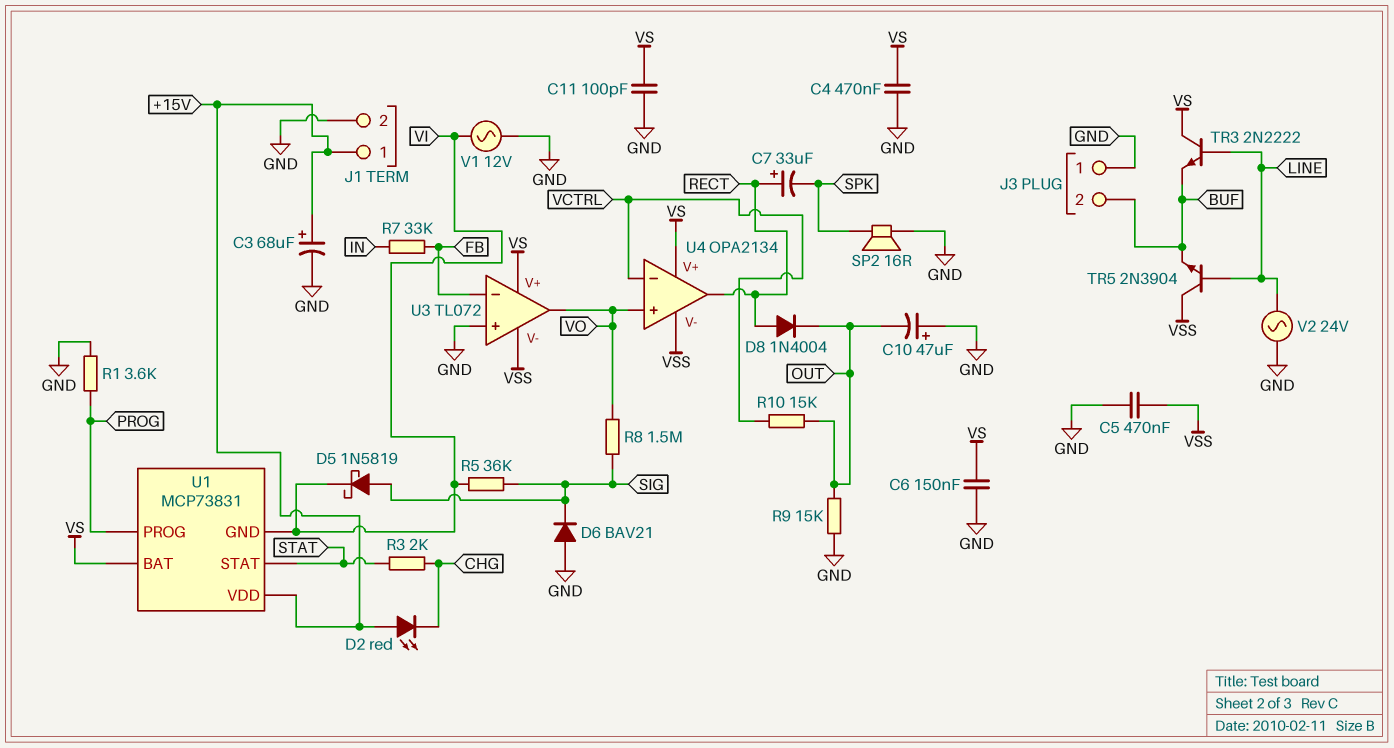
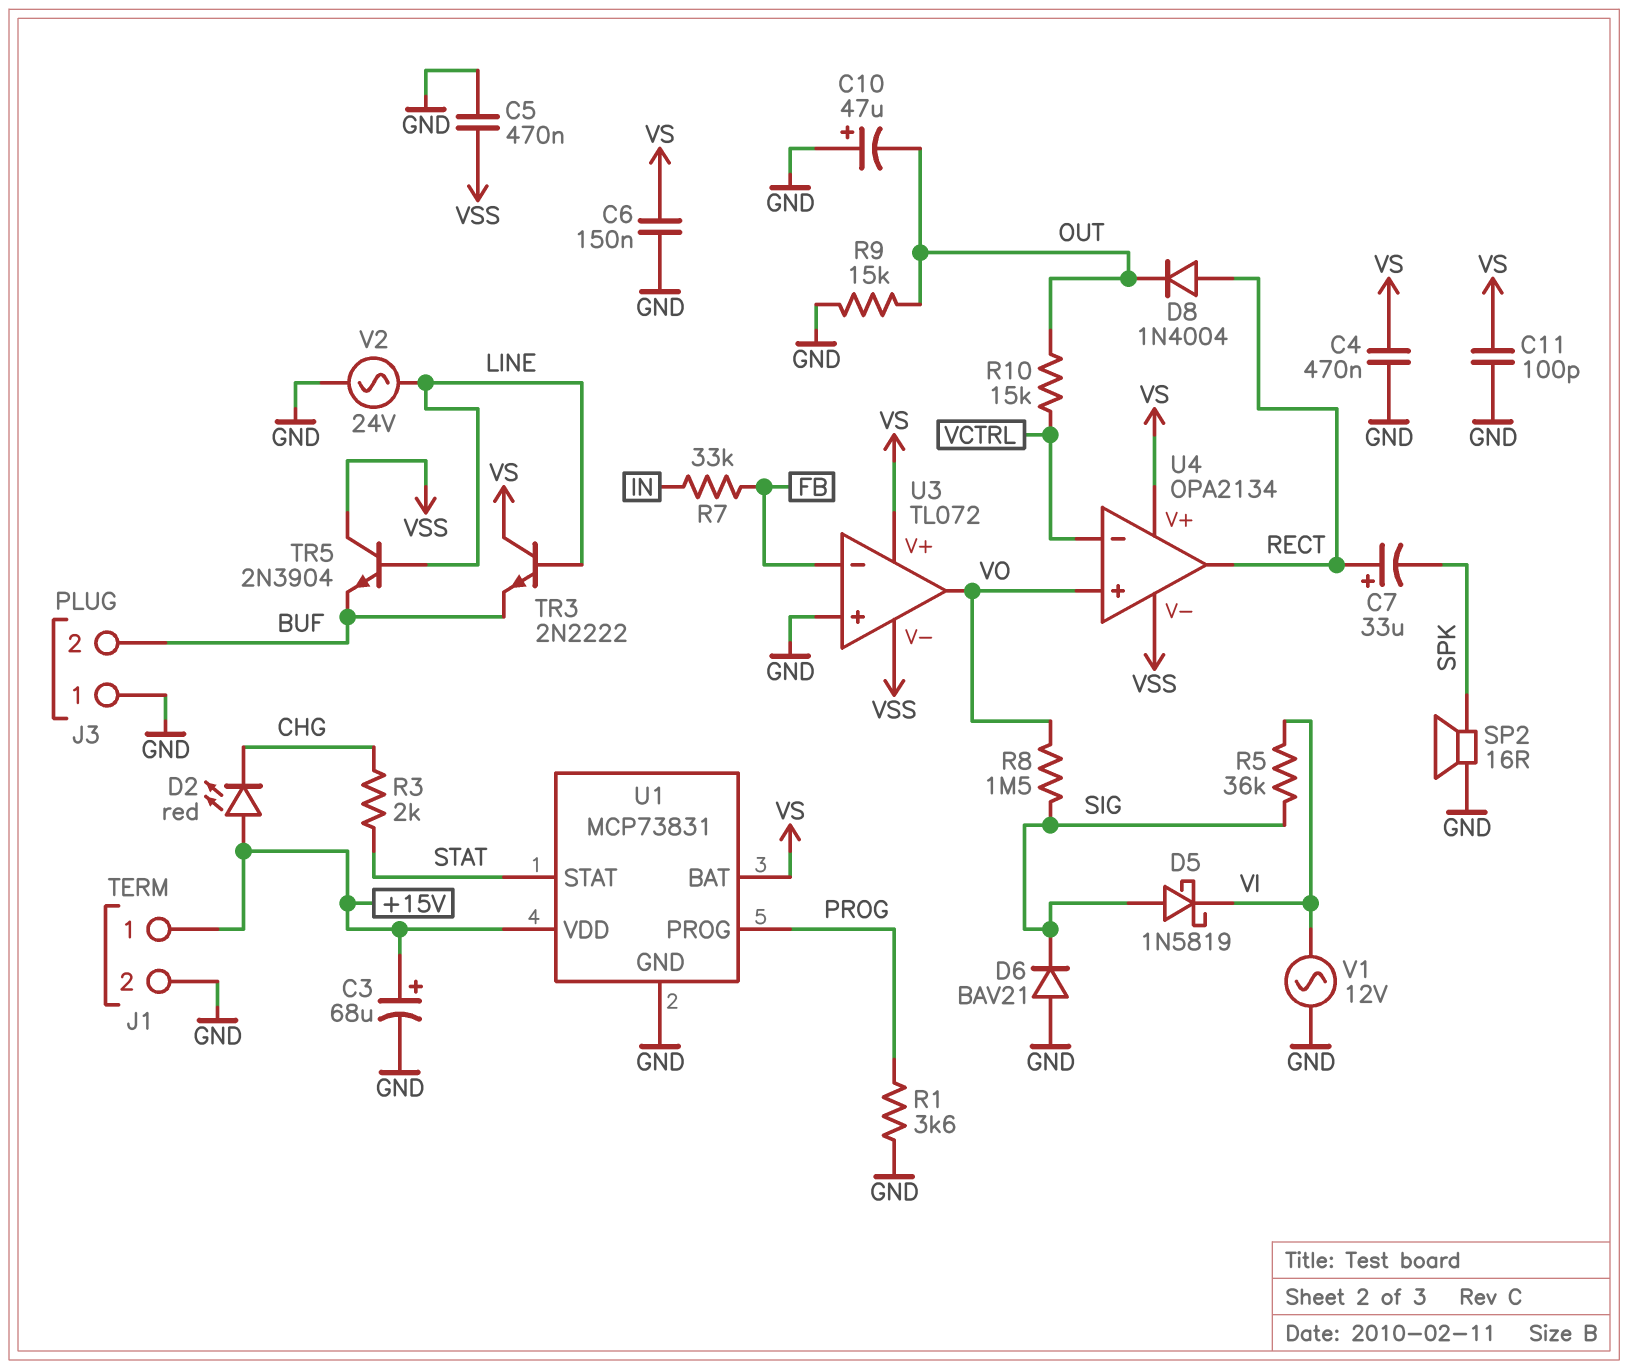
U1 pin GND: VI -> GND

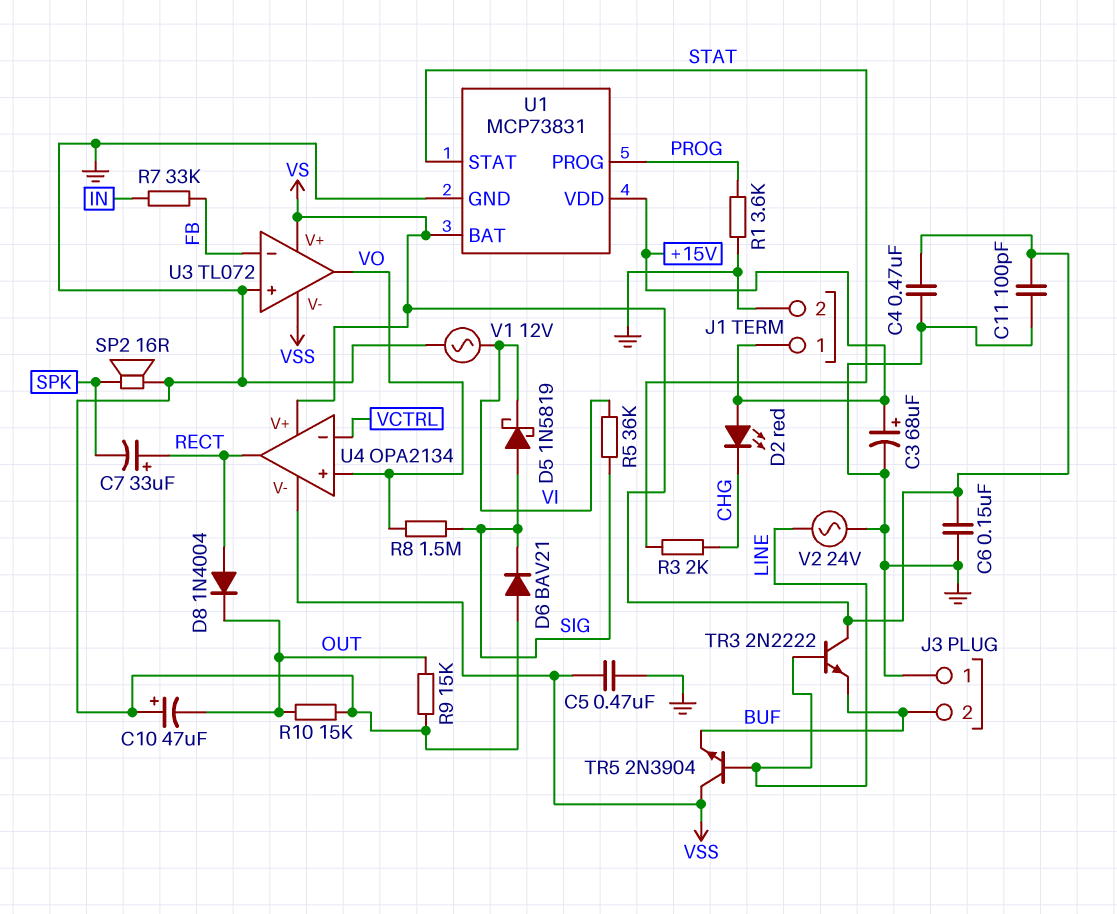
R10: 15k (OUT, VCTRL) -> 15k (GND, OUT)

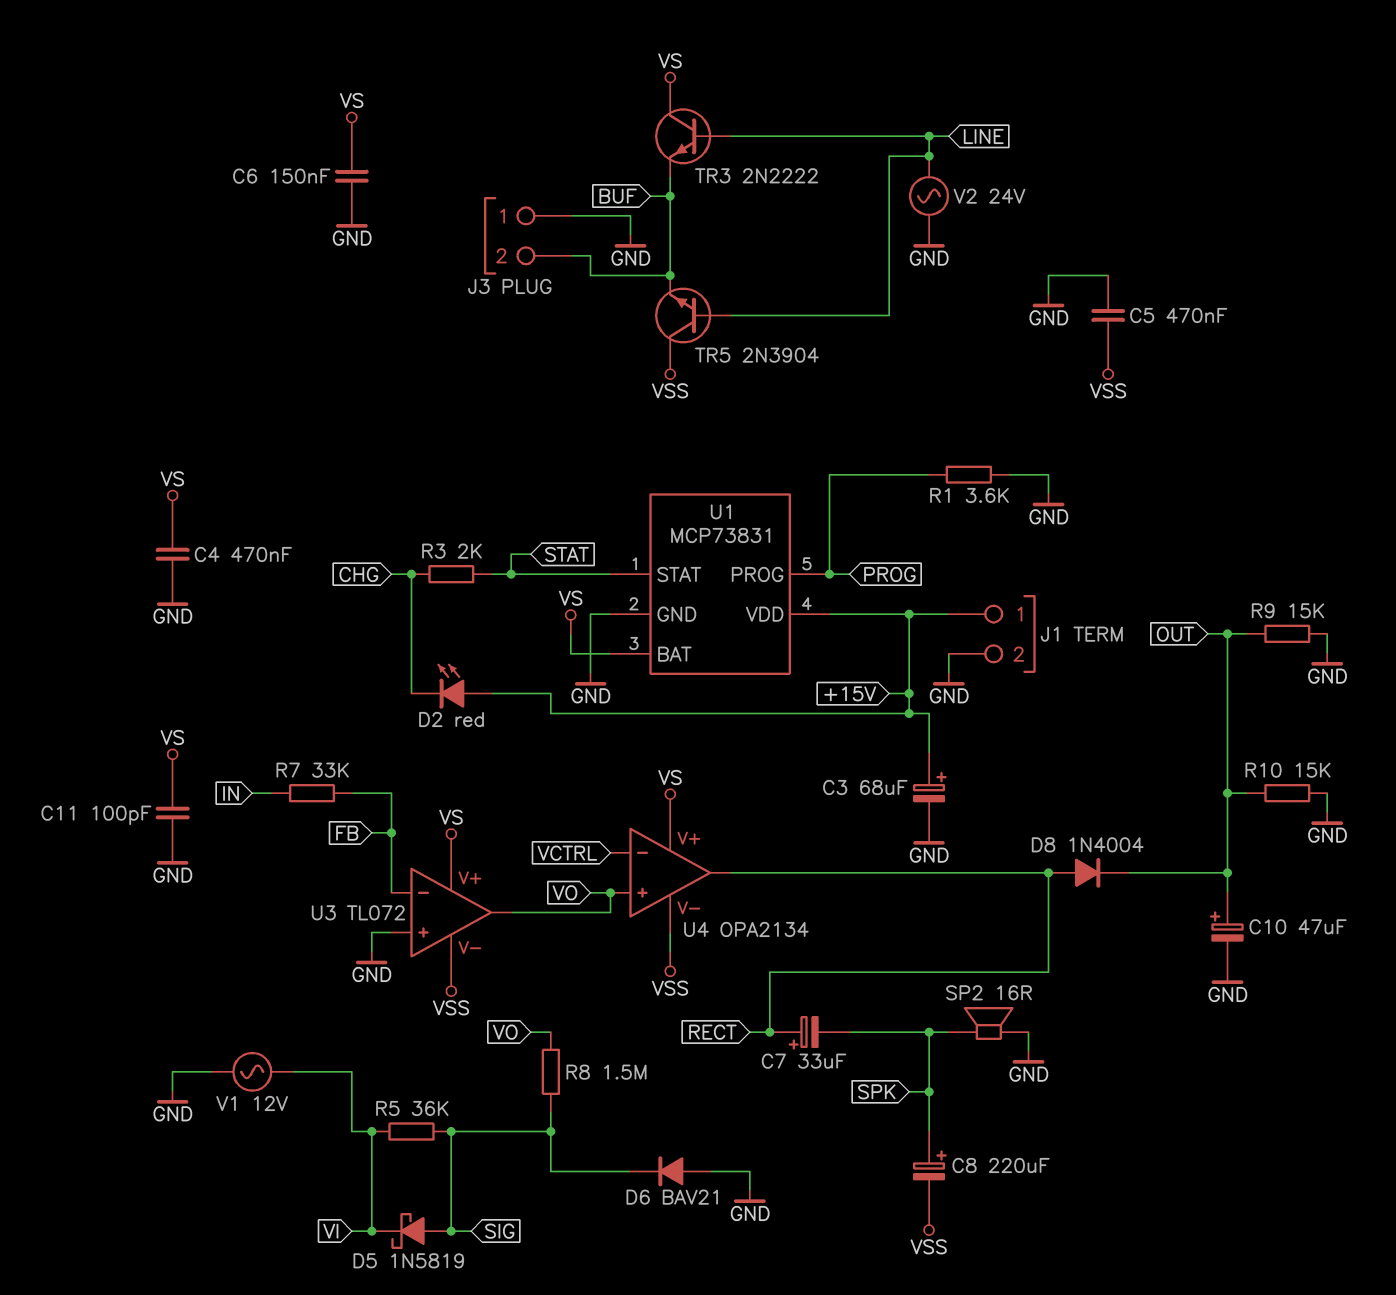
C8: none -> 220uF (plus SPK, minus VSS)
C10: 47uF (plus GND, minus OUT) -> 47uF (plus OUT, minus GND)

